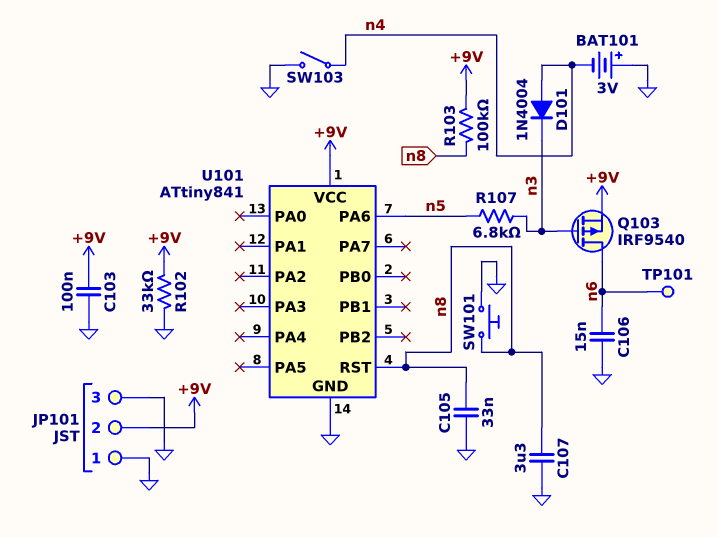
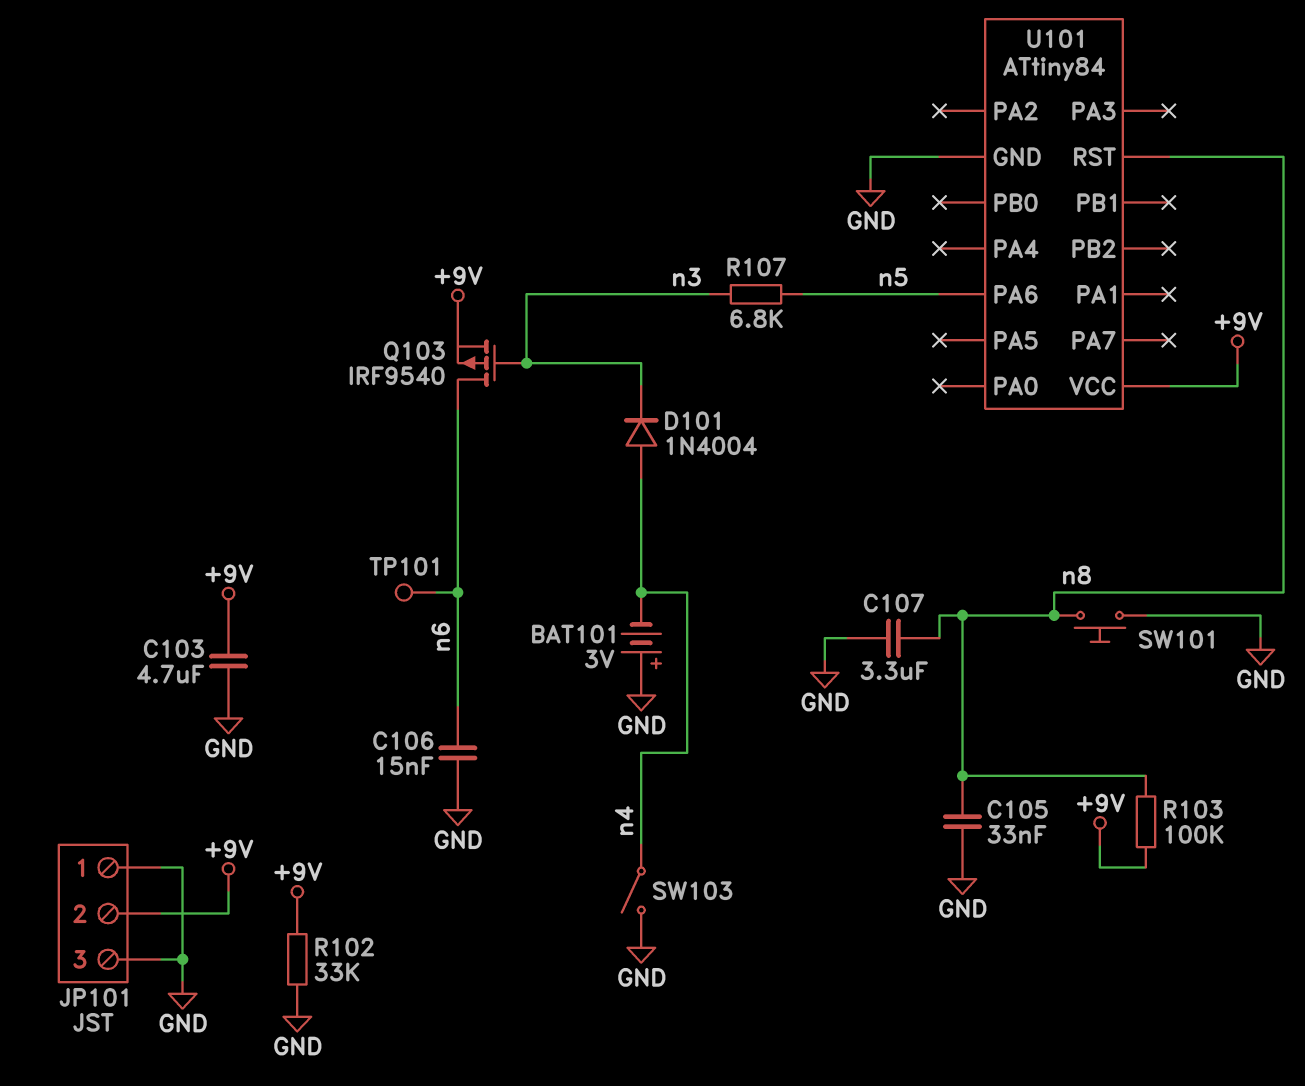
C103: 100nF (+9V, GND) -> 4.7uF (+9V, GND)
U101: ATtiny841 -> ATtiny84

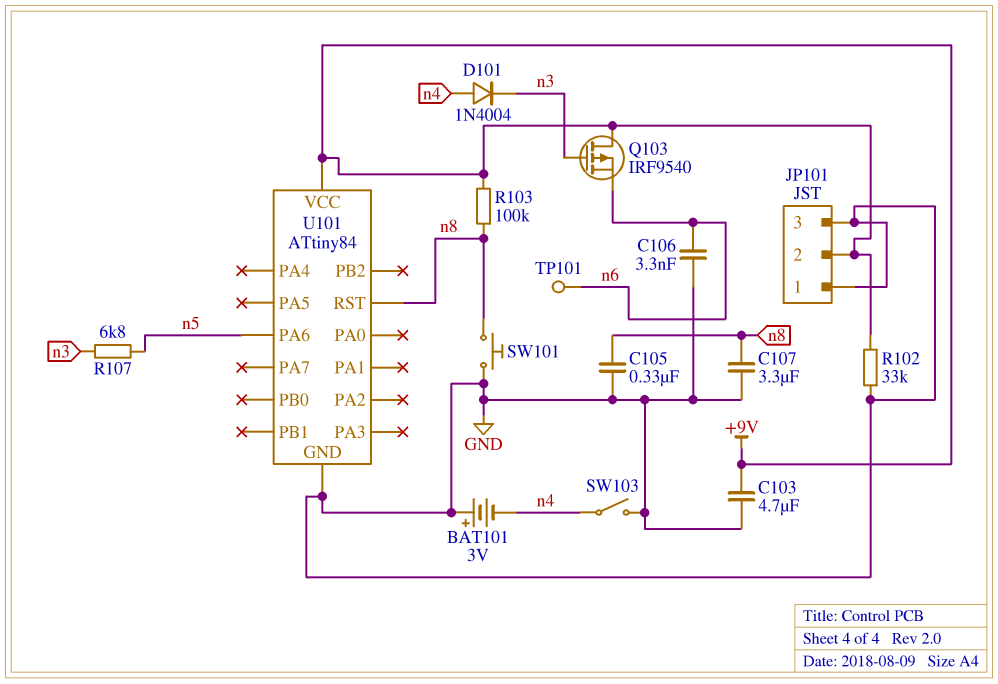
C105: 33nF (GND, n8) -> 330nF (GND, n8)
C106: 15nF (GND, n6) -> 3.3nF (GND, n6)
Q103: PMOS IRF9540 (G n3, D n6, S +9V) -> PMOS IRF9540 (G n3, D +9V, S n6)

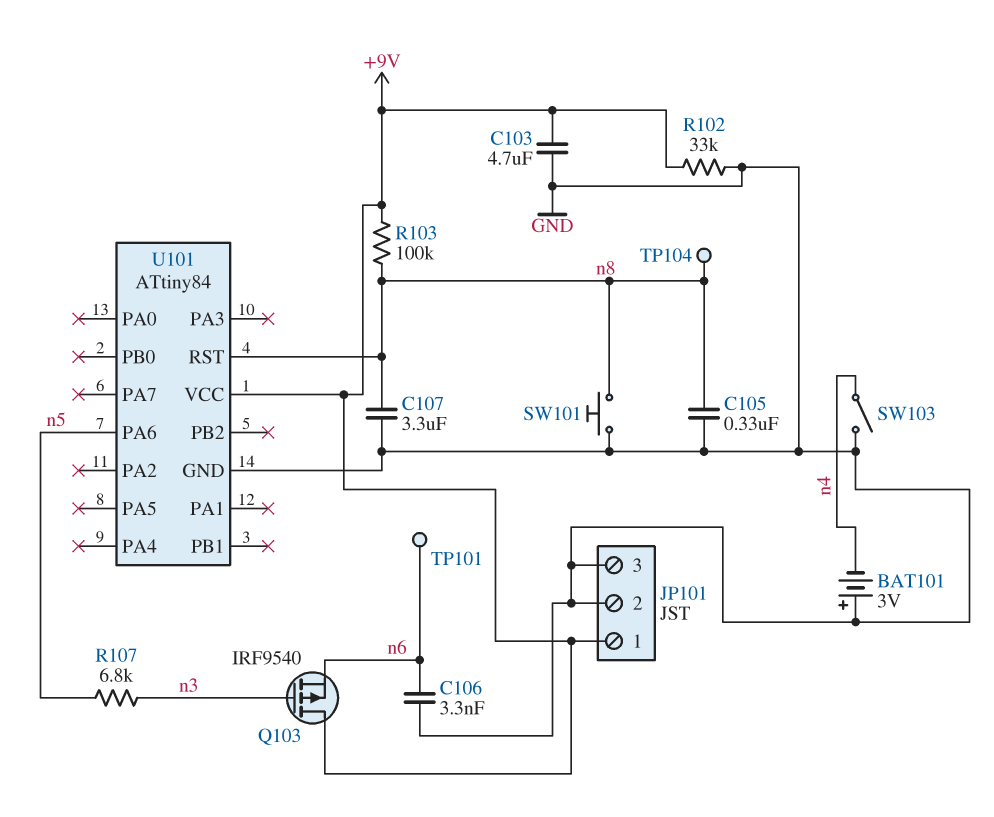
D101: diode 1N4004 (A n4, K n3) -> none
JP101 pin 1: GND -> +9V
JP101 pin 2: +9V -> GND
TP104: none -> test point (n8)

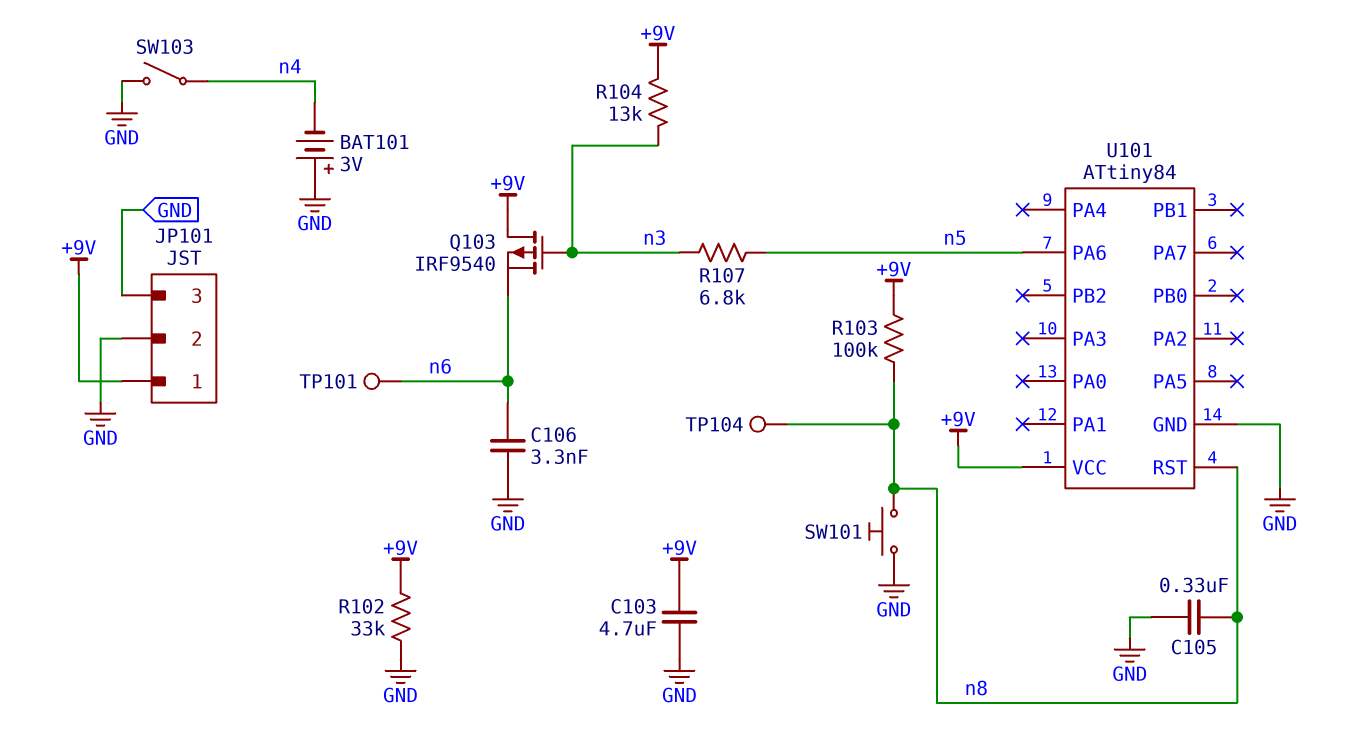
C107: 3.3uF (GND, n8) -> none
R104: none -> 13k (+9V, n3)

